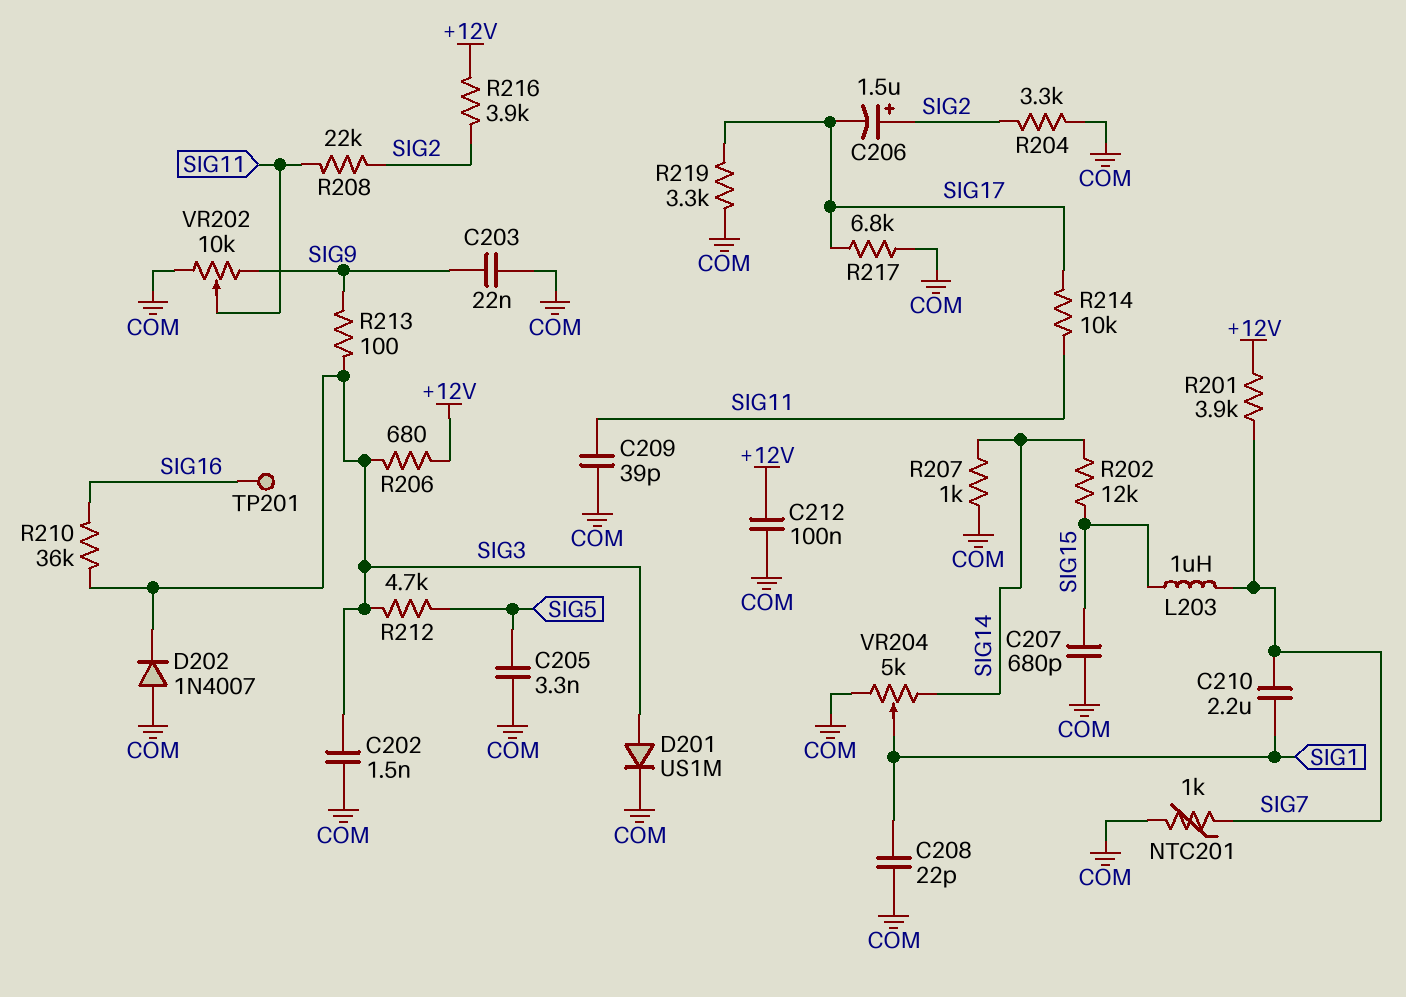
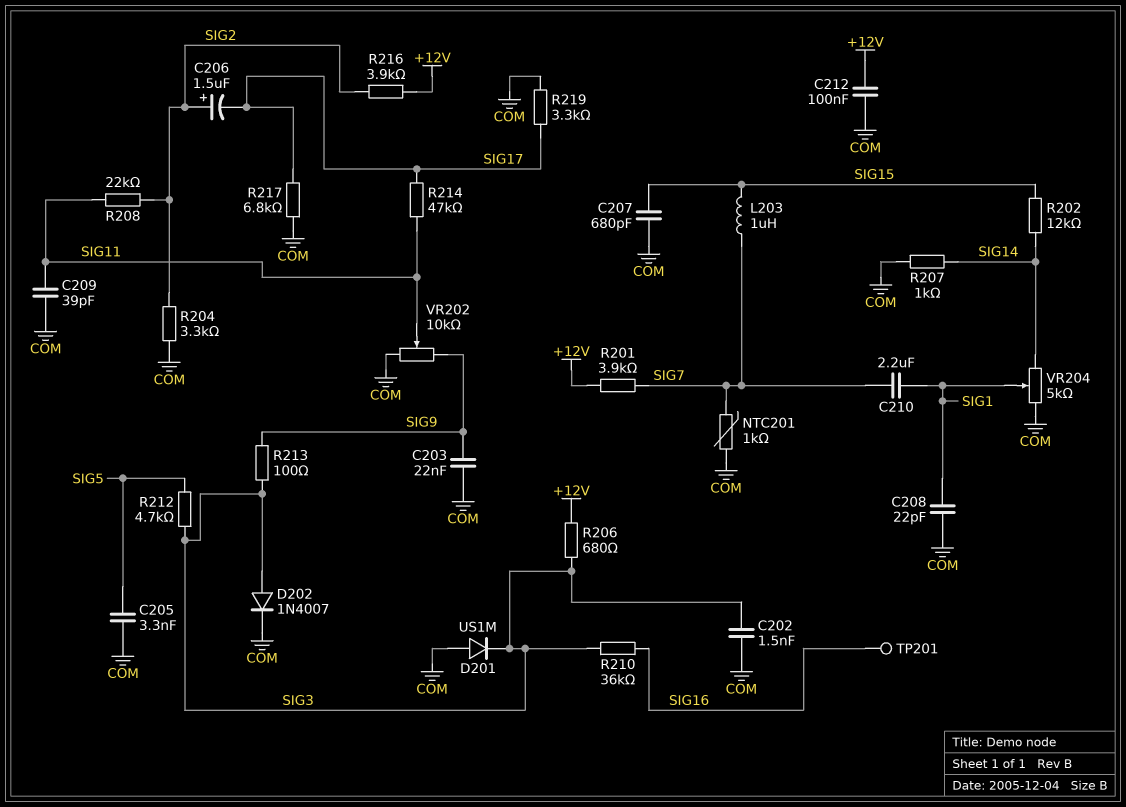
D201: diode US1M (A SIG3, K COM) -> diode US1M (A COM, K SIG3)
D202: diode 1N4007 (A COM, K SIG3) -> diode 1N4007 (A SIG3, K COM)
R214: 10k (SIG11, SIG17) -> 47k (SIG11, SIG17)

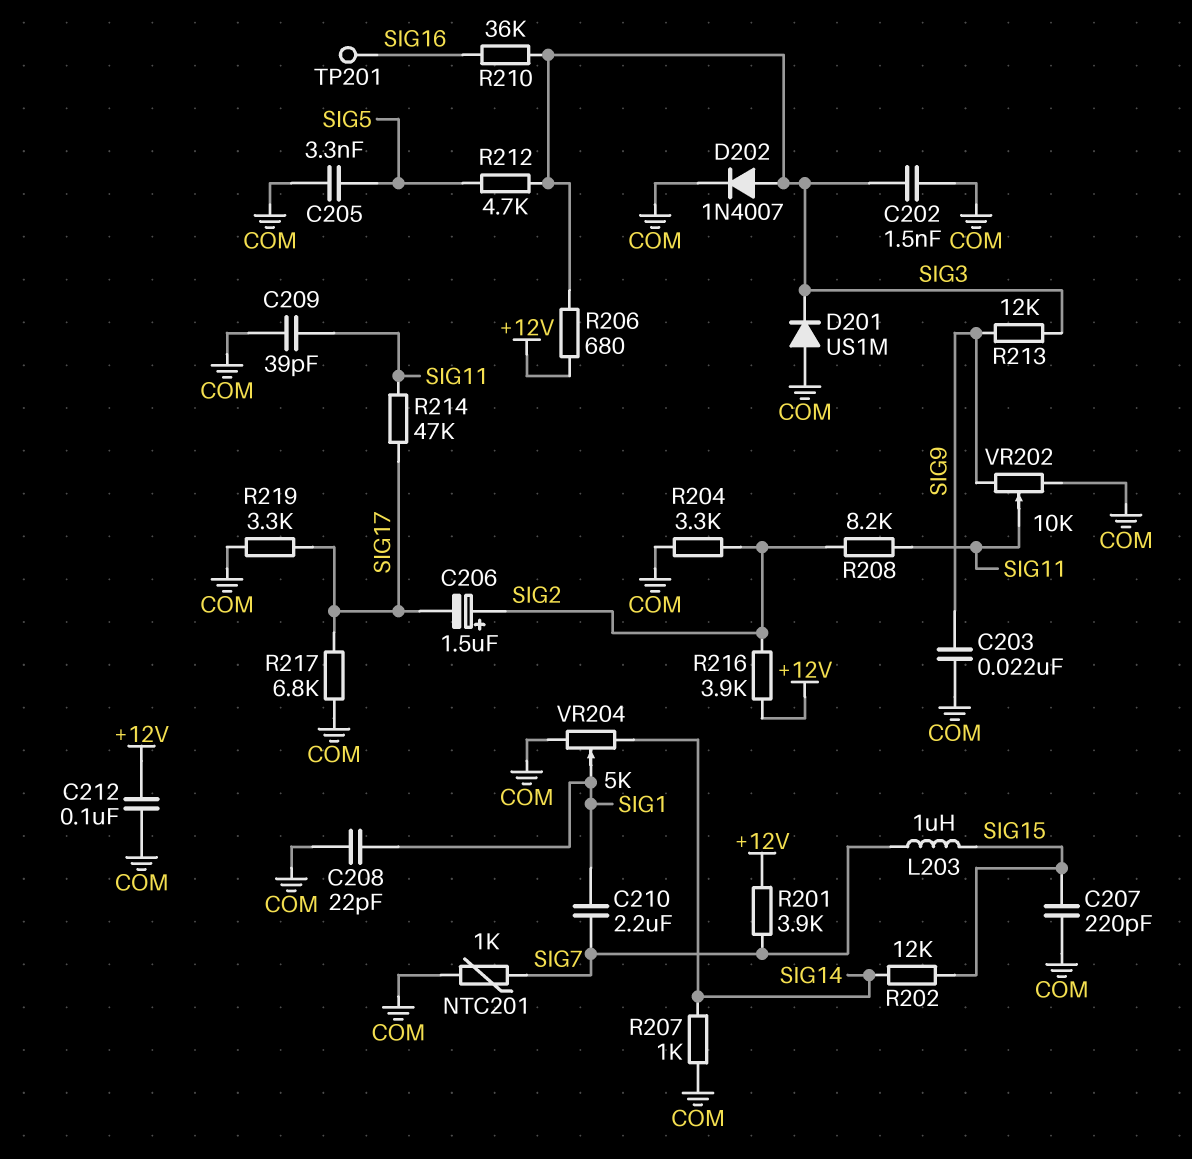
C207: 680pF (COM, SIG15) -> 220pF (COM, SIG15)
R208: 22k (SIG2, SIG11) -> 8.2k (SIG2, SIG11)
R213: 100 (SIG3, SIG9) -> 12k (SIG3, SIG9)

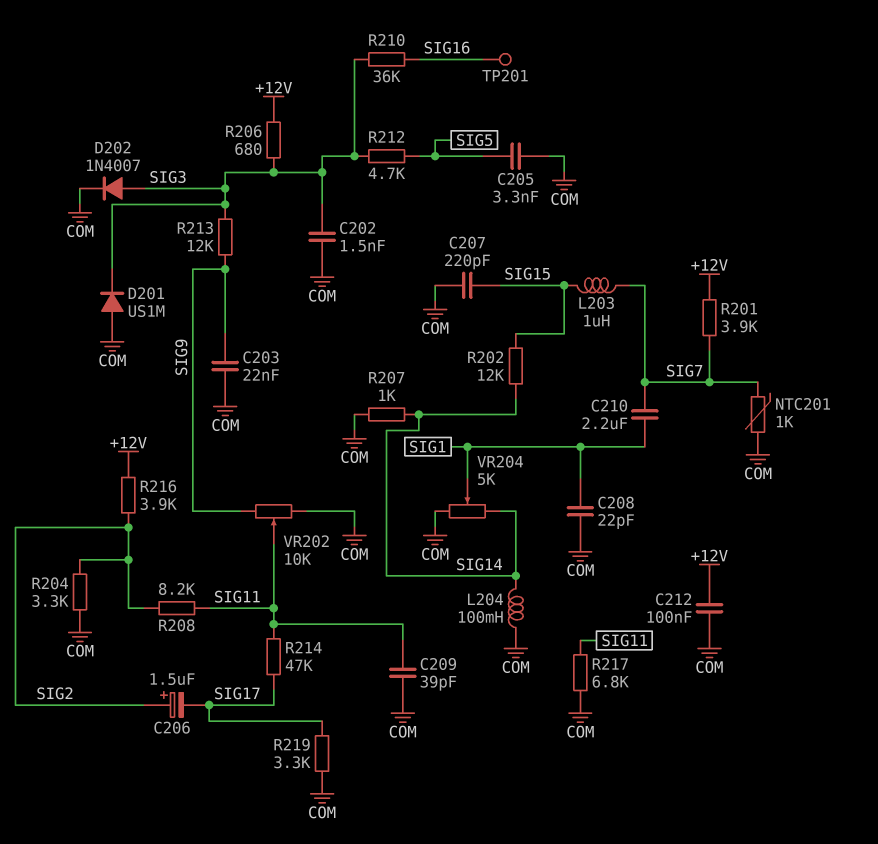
L204: none -> 100mH (COM, SIG14)
R217: 6.8k (COM, SIG17) -> 6.8k (COM, SIG11)

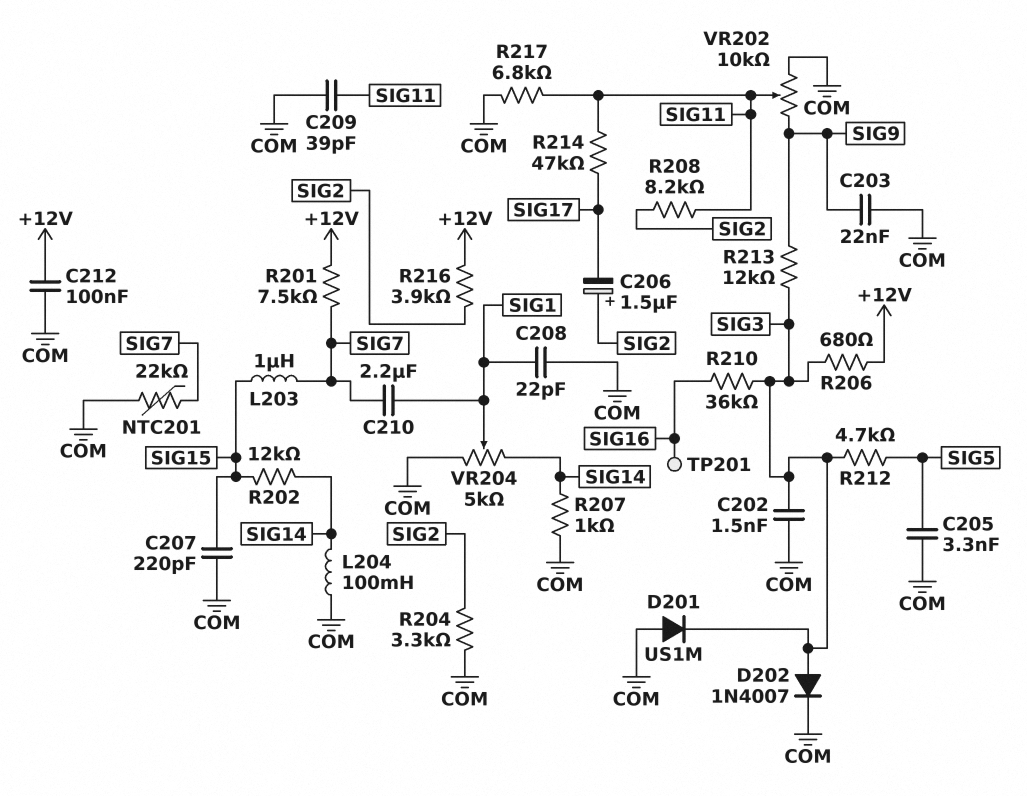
NTC201: 1k (COM, SIG7) -> 22k (COM, SIG7)
R201: 3.9k (+12V, SIG7) -> 7.5k (+12V, SIG7)
R219: 3.3k (COM, SIG17) -> none

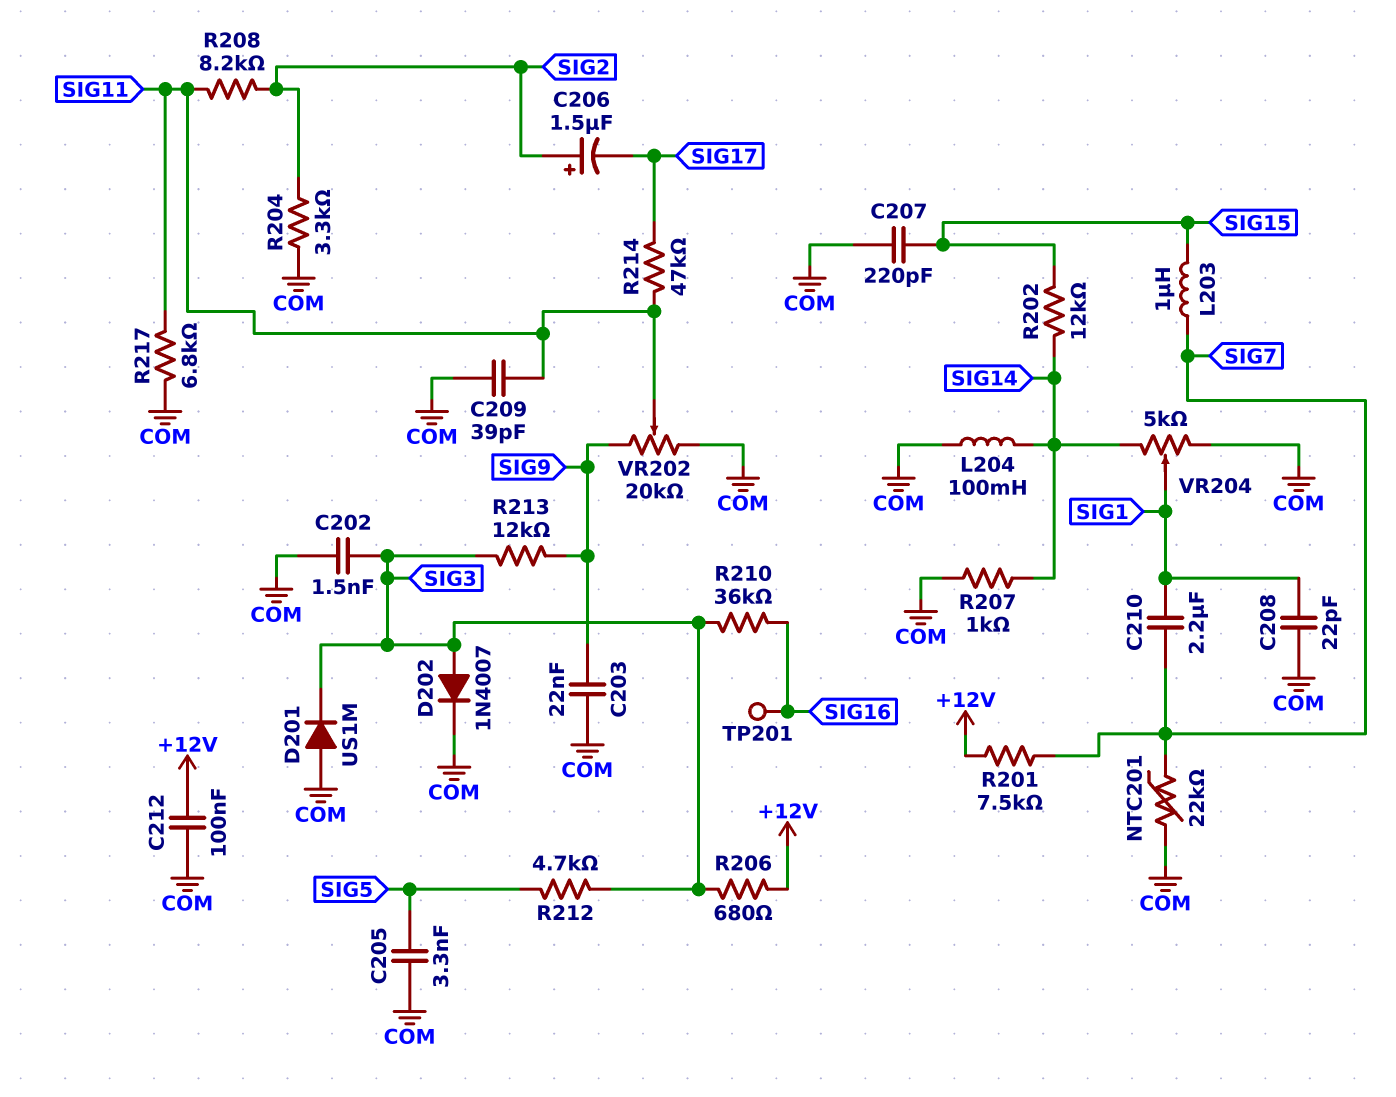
R216: 3.9k (+12V, SIG2) -> none
VR202: 10k (COM, SIG9, wiper SIG11) -> 20k (COM, SIG9, wiper SIG11)

